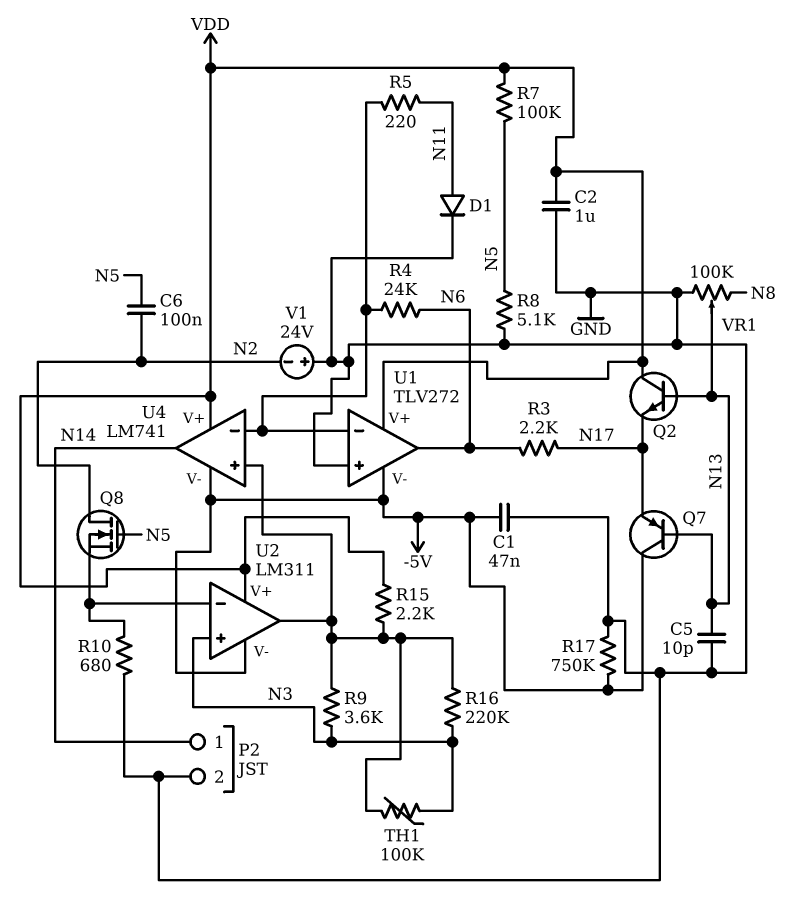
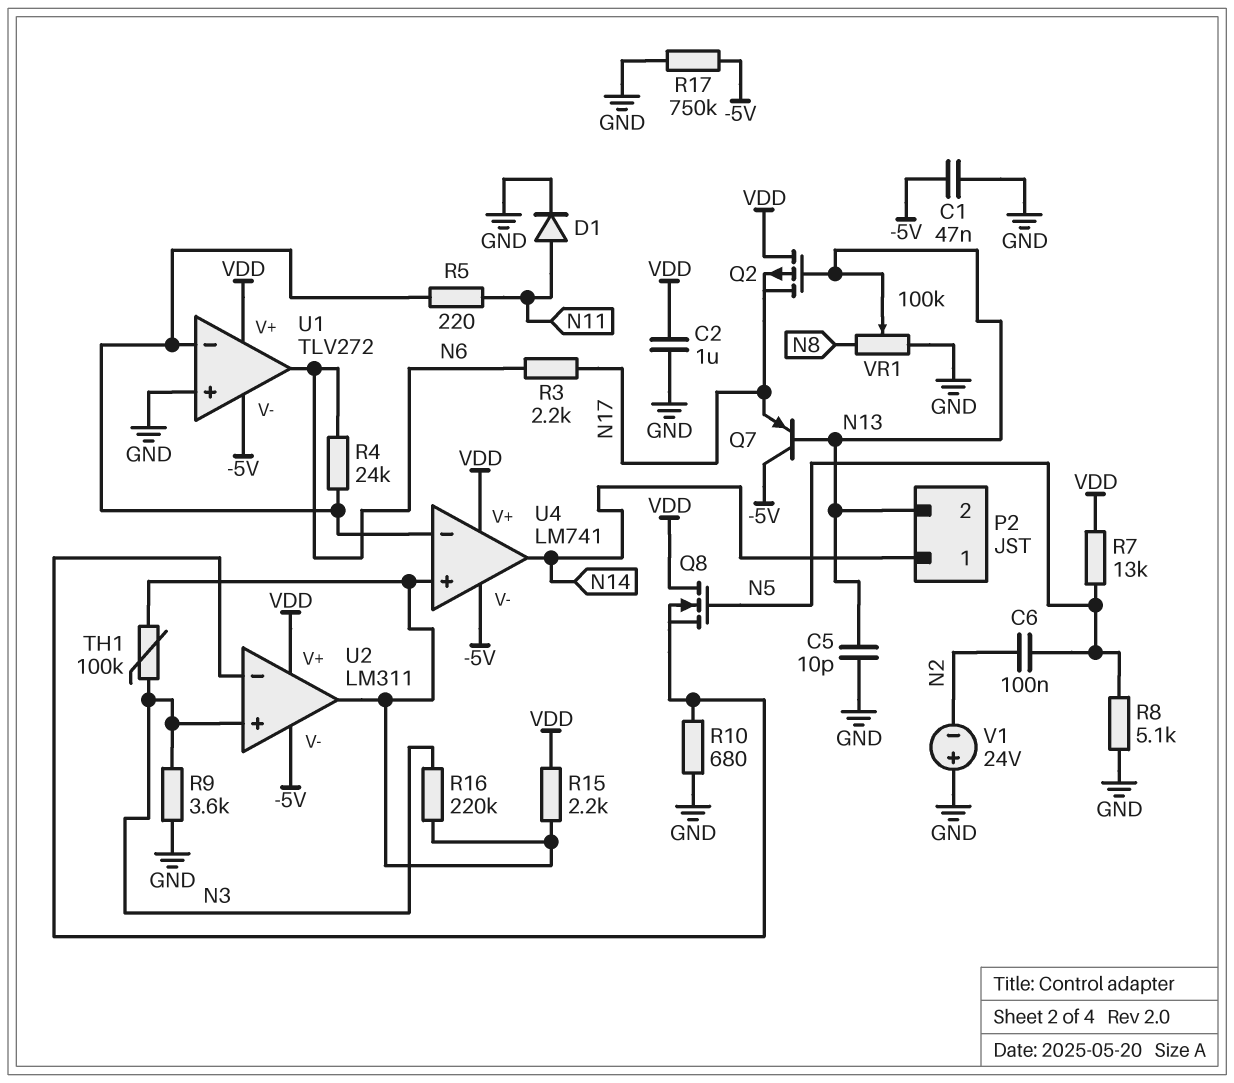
P2 pin 2: GND -> N13
Q2: NPN (B N13, C VDD, E N17) -> PMOS (G N13, D VDD, S N17)
Q8: NMOS (G N5, D N2, S U2/in-) -> NMOS (G N5, D VDD, S U2/in-)
R7: 100k (N5, VDD) -> 13k (N5, VDD)
R9: 3.6k (N3, U2/out) -> 3.6k (GND, N3)

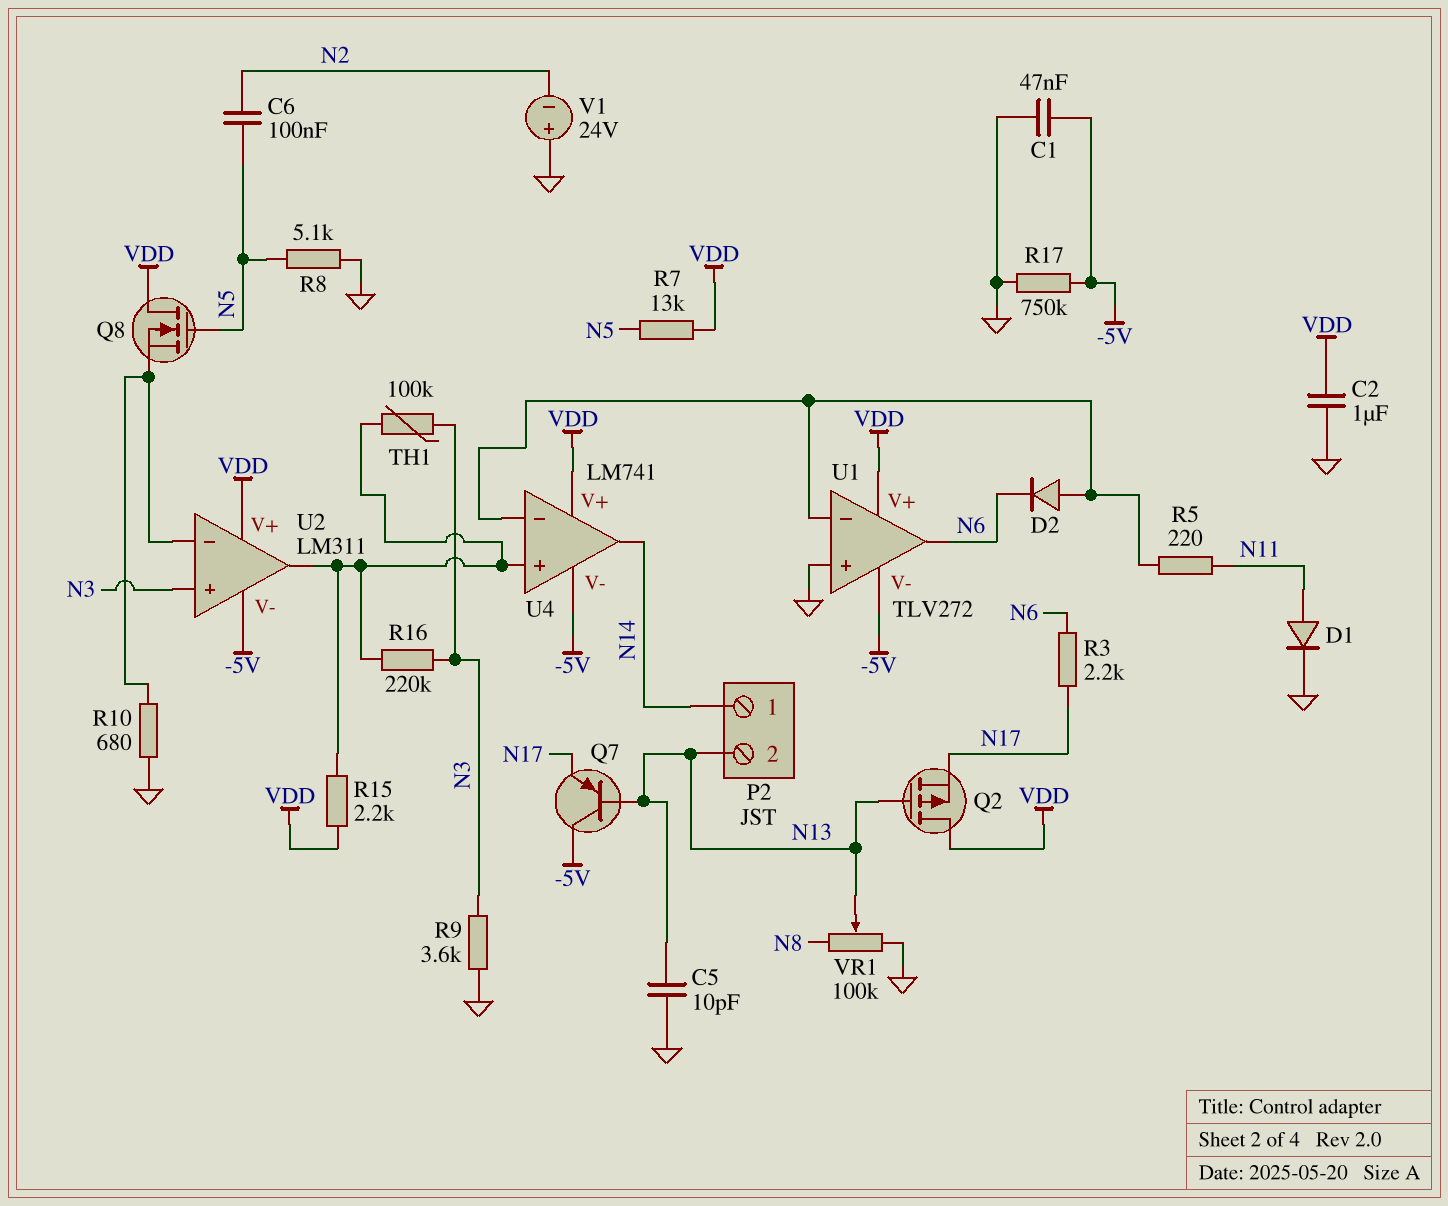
D2: none -> diode (A U1/in-, K N6)
R4: 24k (N6, U1/in-) -> none

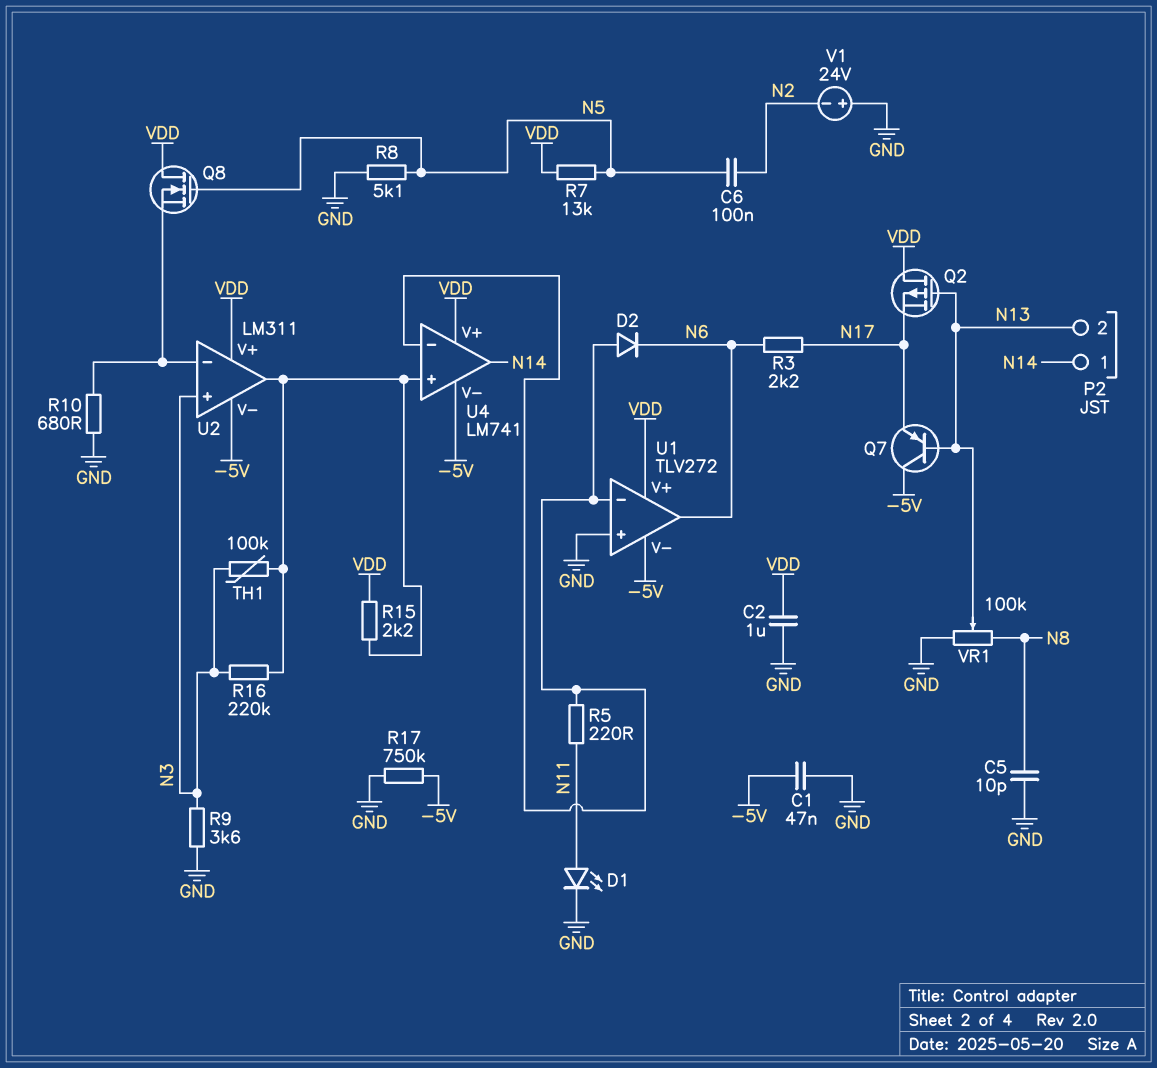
C5: 10pF (GND, N13) -> 10pF (GND, N8)
D1: diode (A N11, K GND) -> LED (A N11, K GND)

